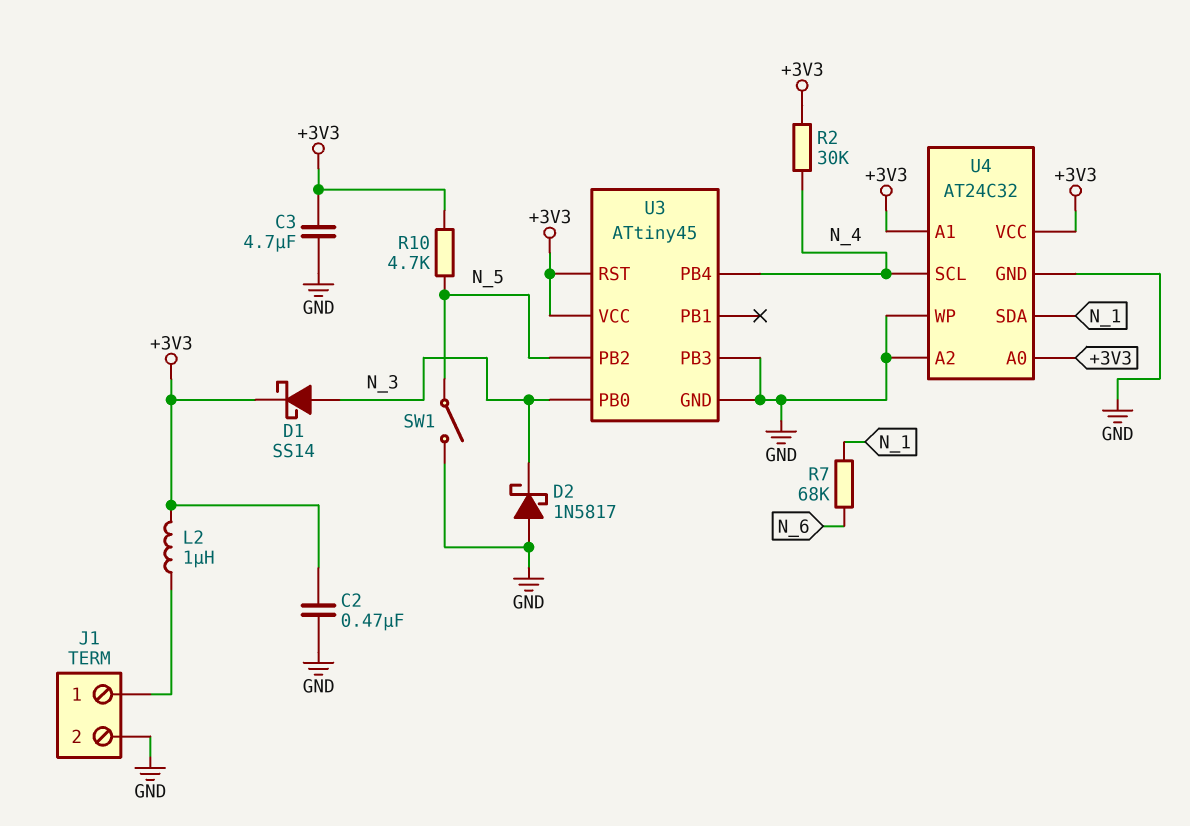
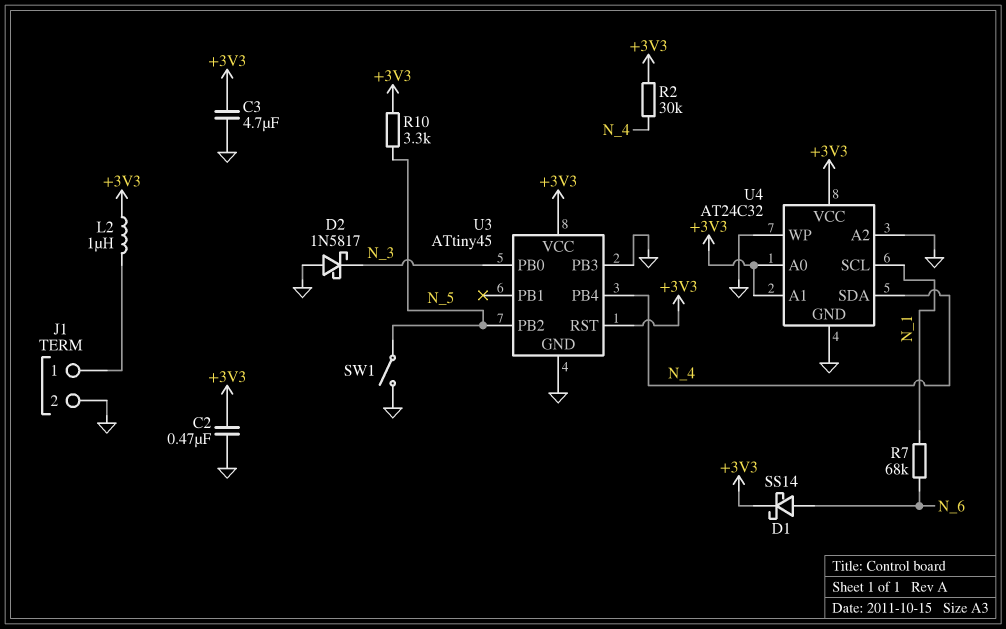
D1: schottky SS14 (A N_3, K +3V3) -> schottky SS14 (A N_6, K +3V3)
R10: 4.7k (+3V3, N_5) -> 3.3k (+3V3, N_5)
U4 pin SCL: N_4 -> N_1
U4 pin SDA: N_1 -> N_4

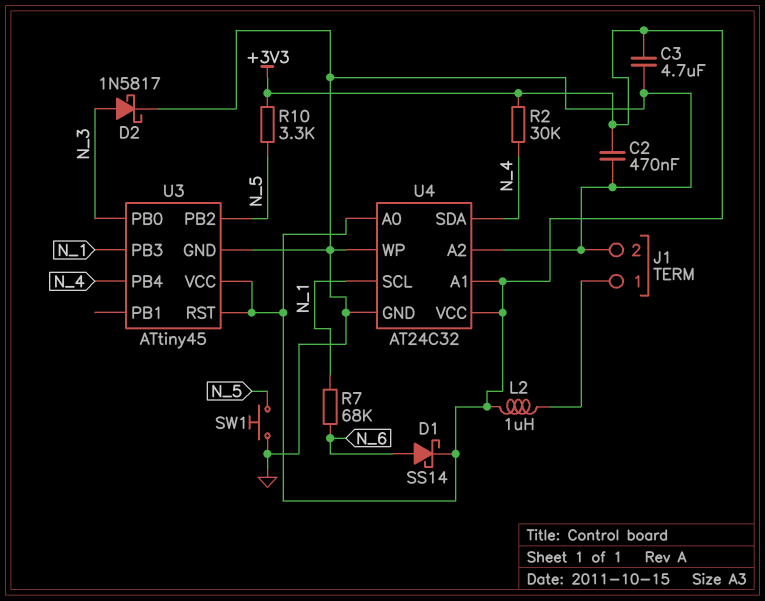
D2: schottky 1N5817 (A GND, K N_3) -> schottky 1N5817 (A N_3, K GND)
SW1: switch (GND, N_5) -> button (GND, N_5)
U3 pin PB3: GND -> N_1

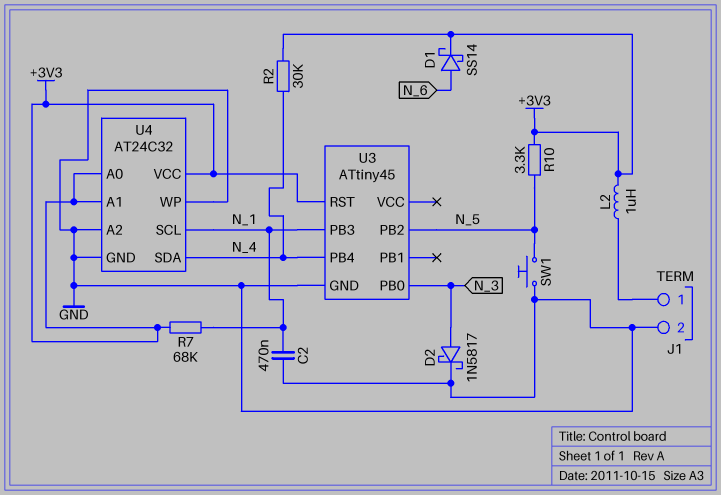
C2: 470nF (+3V3, GND) -> 470nF (GND, N_1)
C3: 4.7uF (+3V3, GND) -> none
R7: 68k (N_1, N_6) -> 68k (+3V3, N_1)
U3 pin VCC: +3V3 -> none

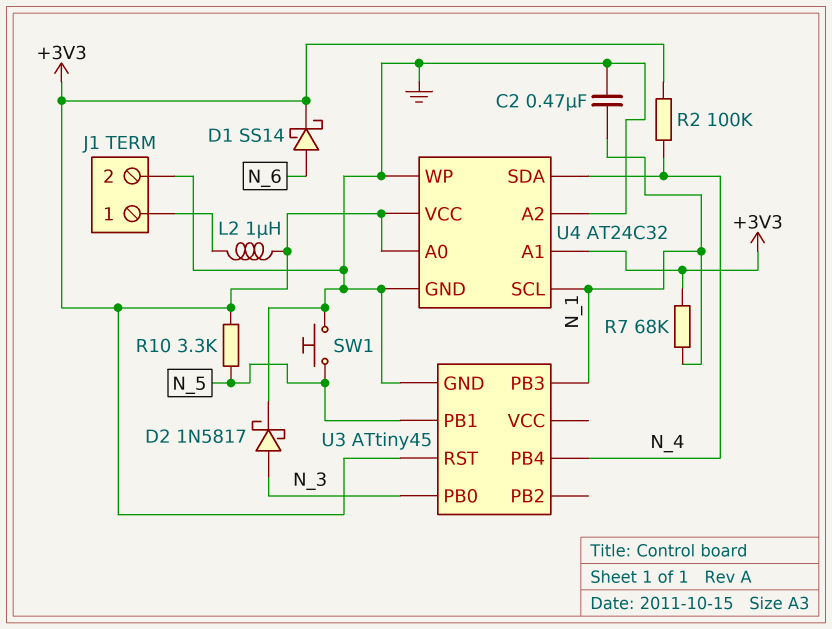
R2: 30k (+3V3, N_4) -> 100k (+3V3, N_4)
U3 pin PB1: none -> N_5
U3 pin PB2: N_5 -> none

